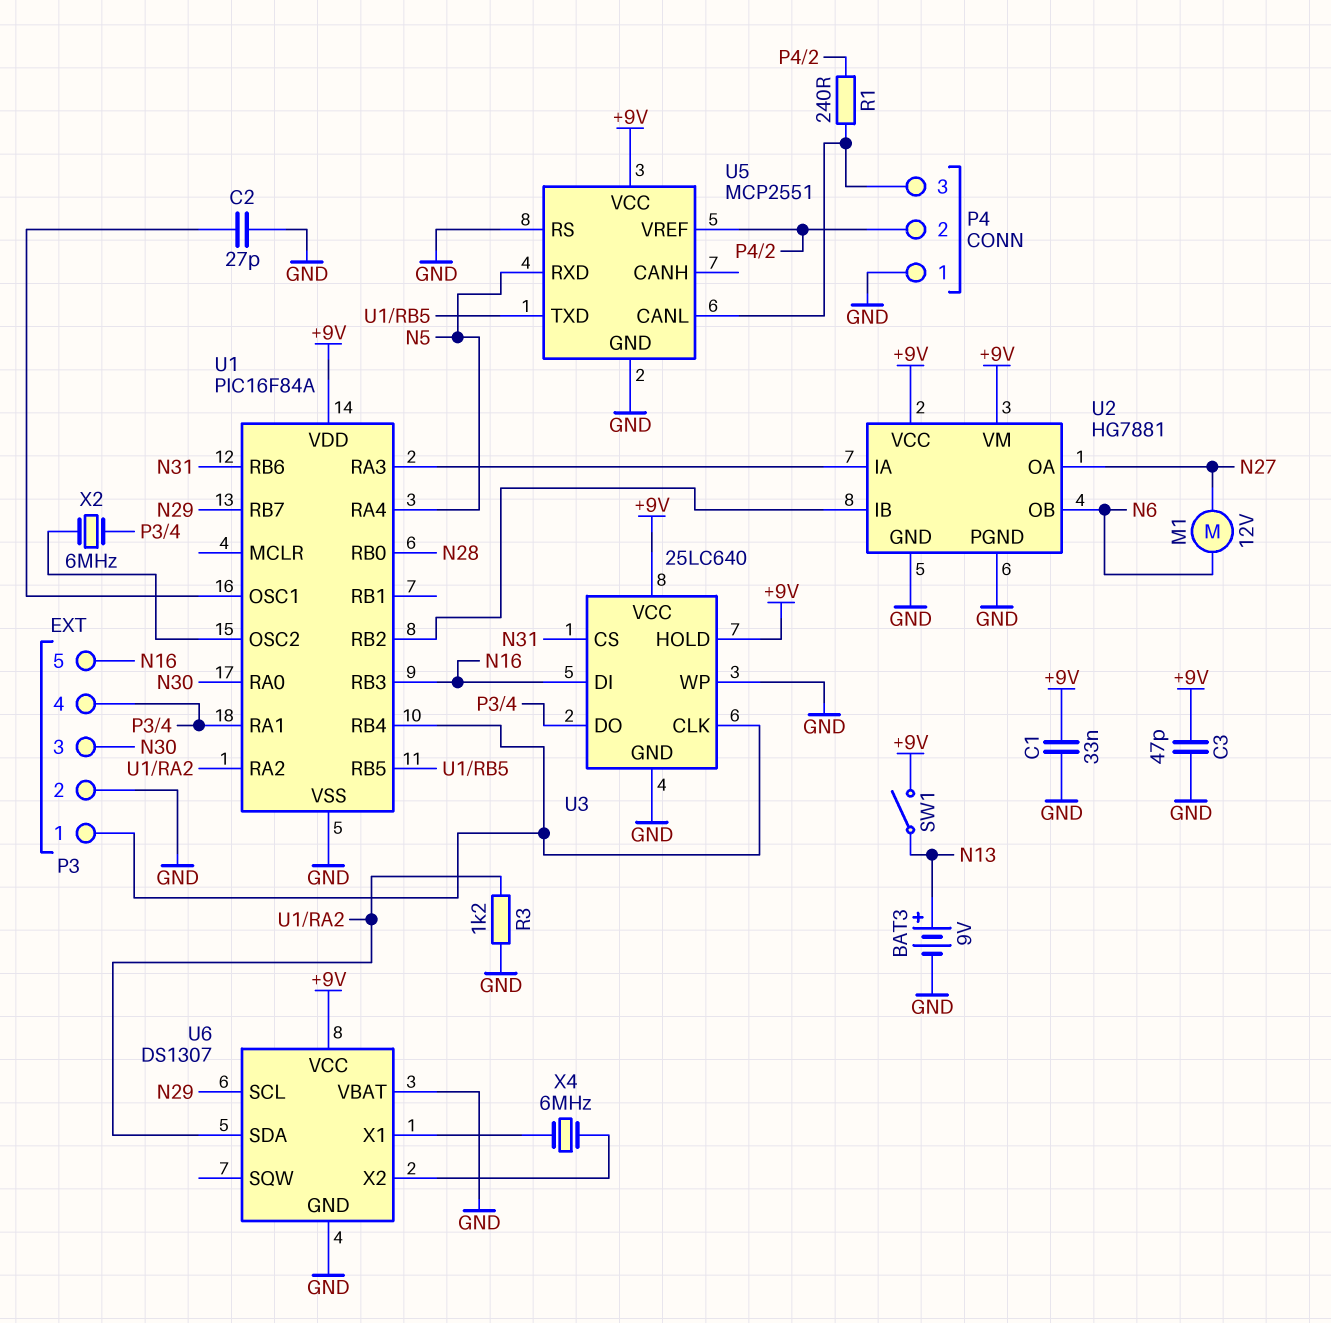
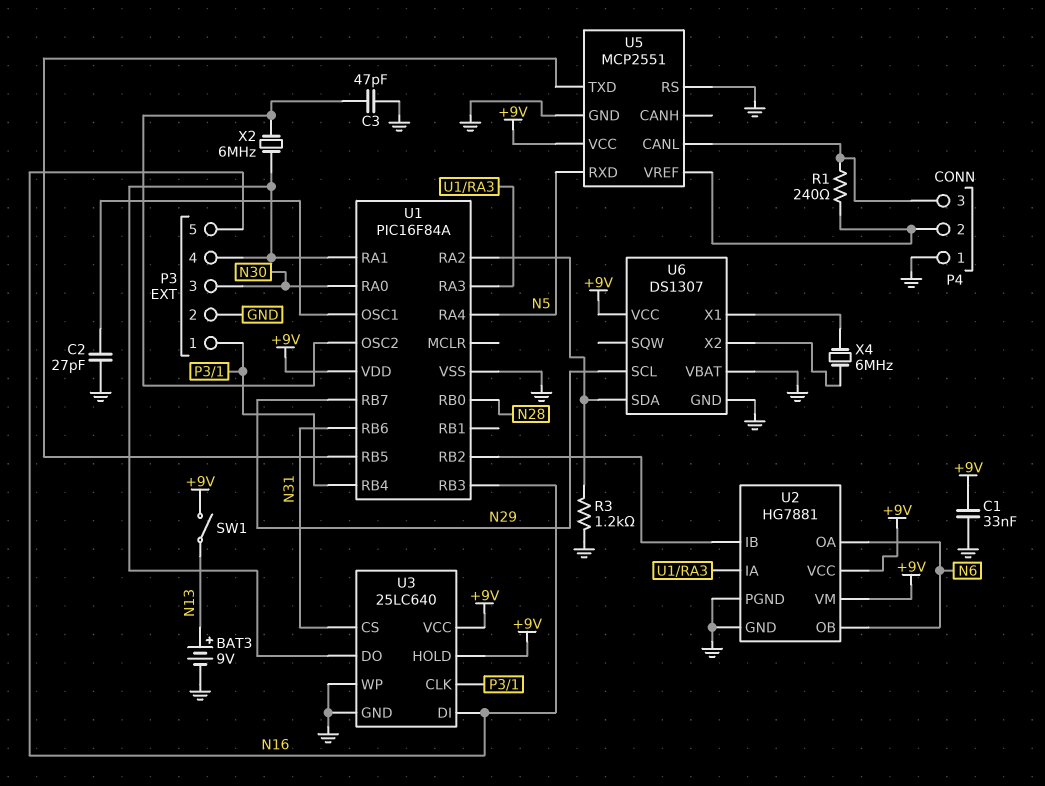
C3: 47pF (+9V, GND) -> 47pF (GND, U1/OSC2)
M1: motor 12V (N6, N27) -> none
U2 pin OA: N27 -> N6

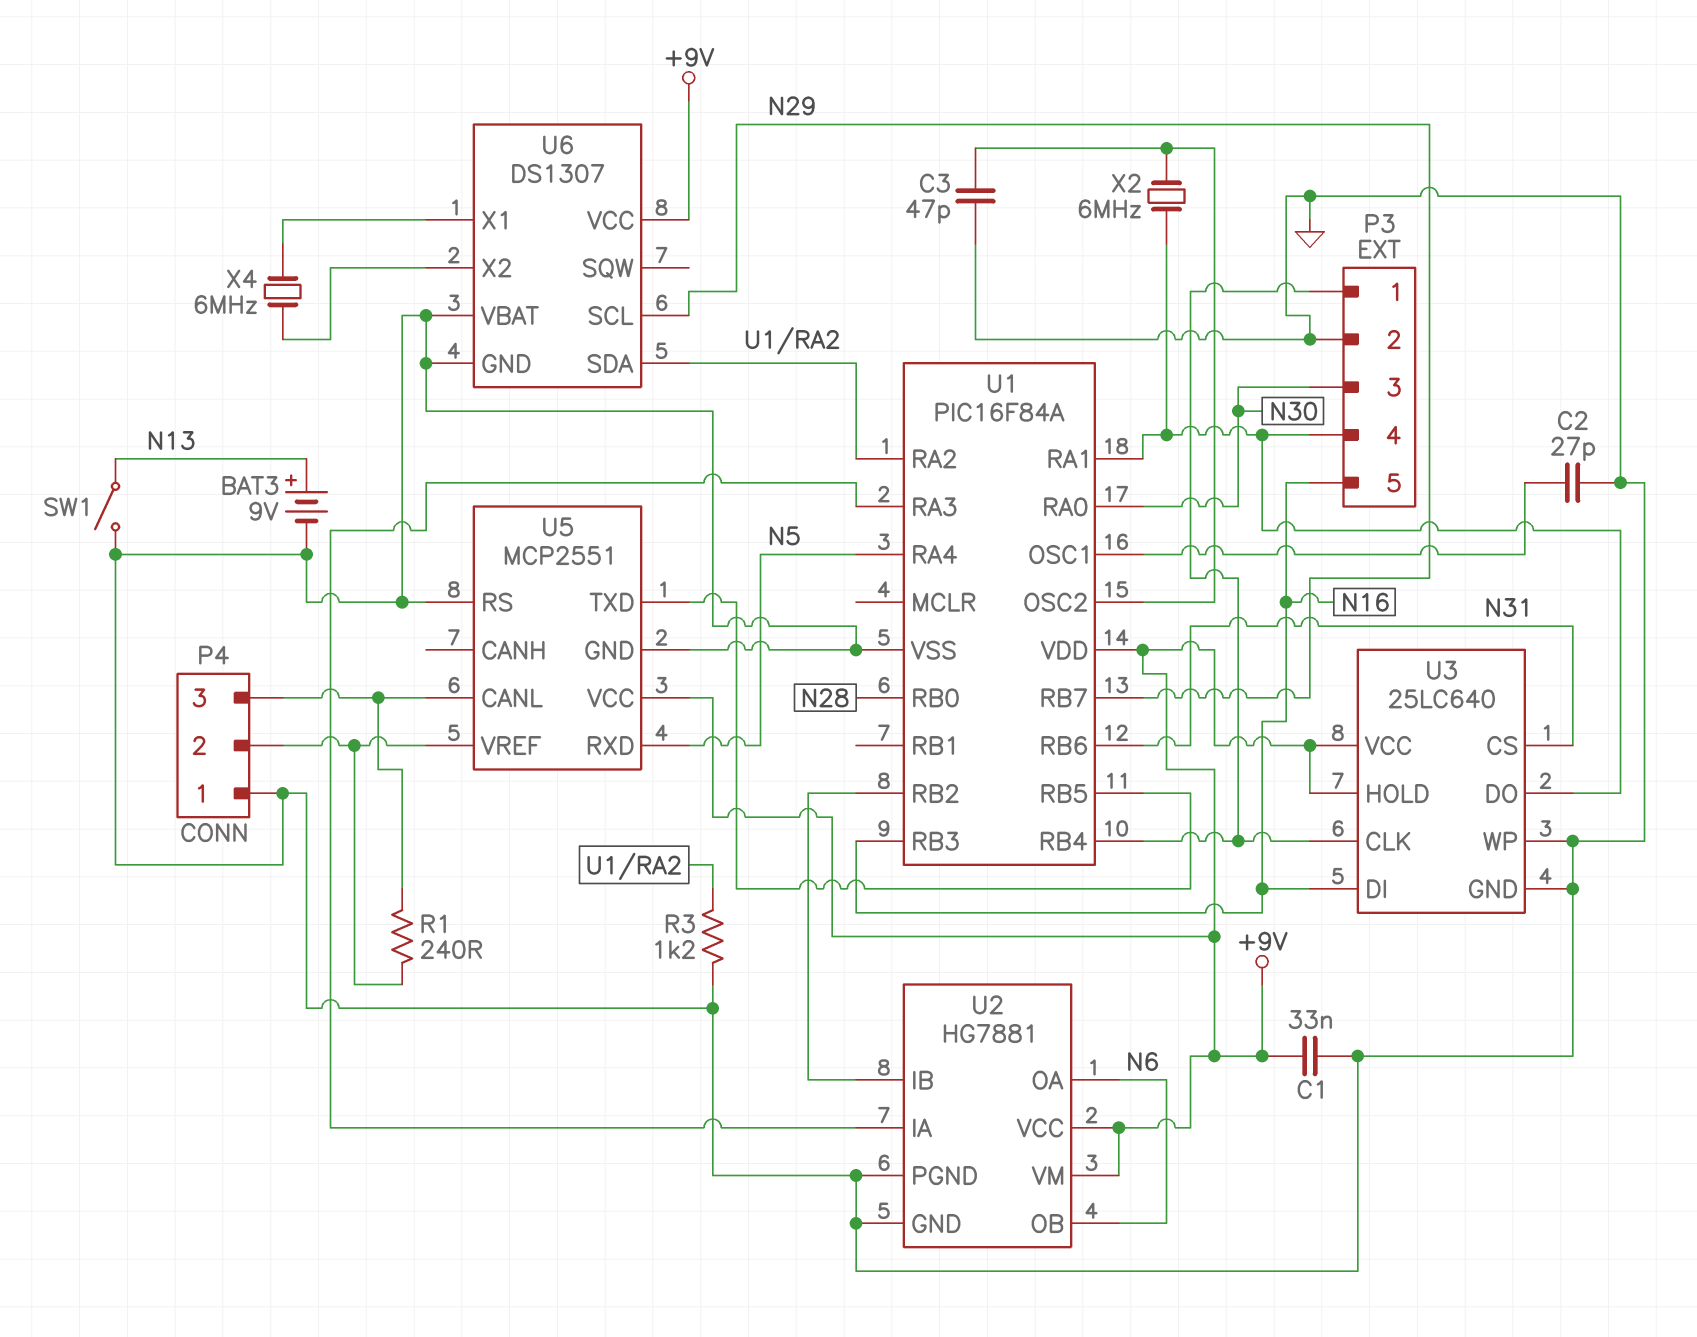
SW1: switch (+9V, N13) -> switch (GND, N13)

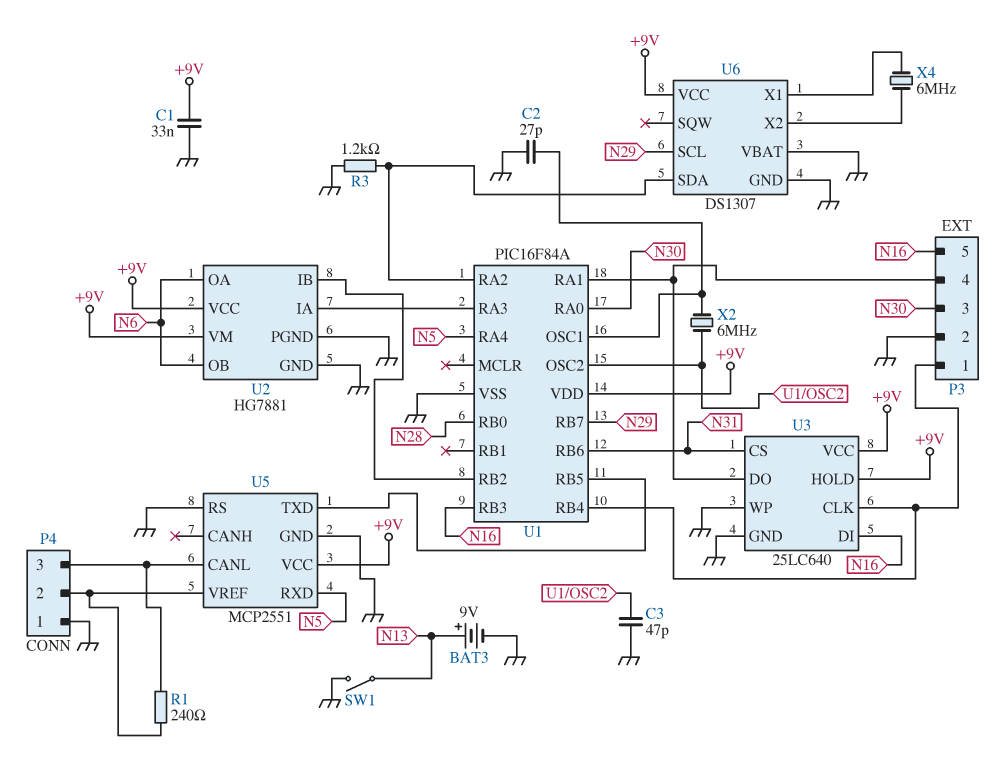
X2: 6MHz (P3/4, U1/OSC2) -> 6MHz (U1/OSC1, U1/OSC2)

